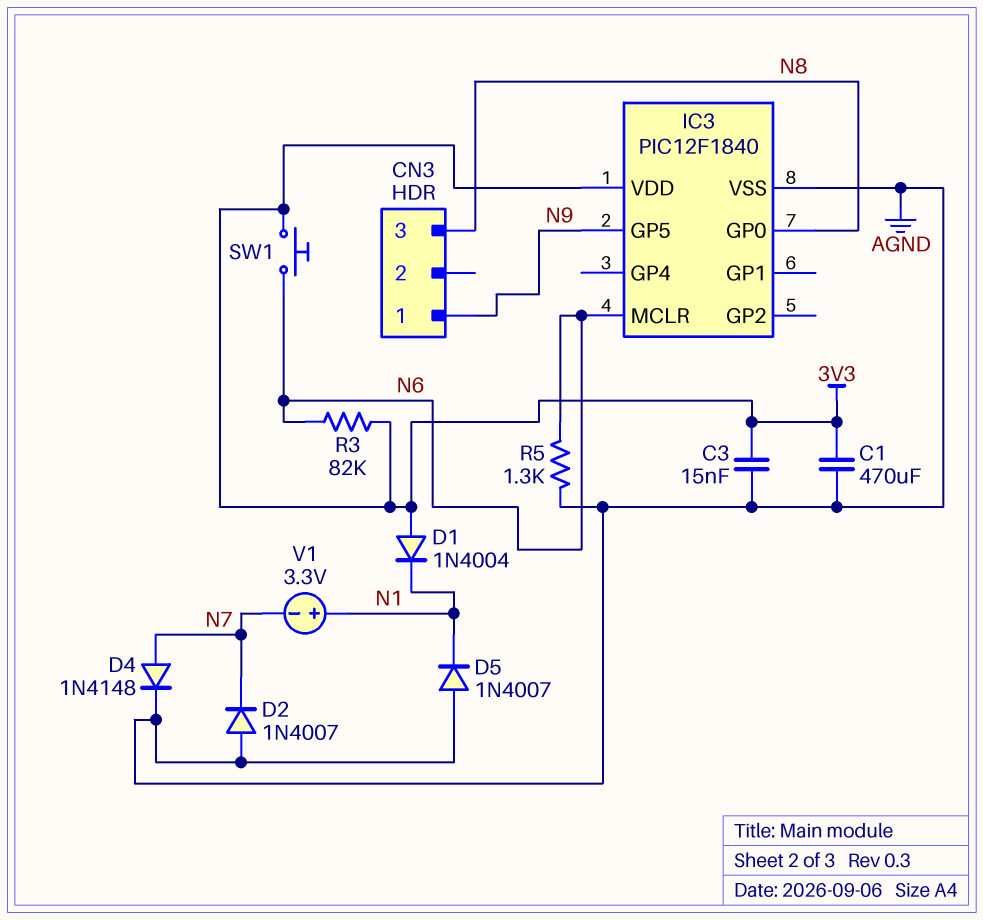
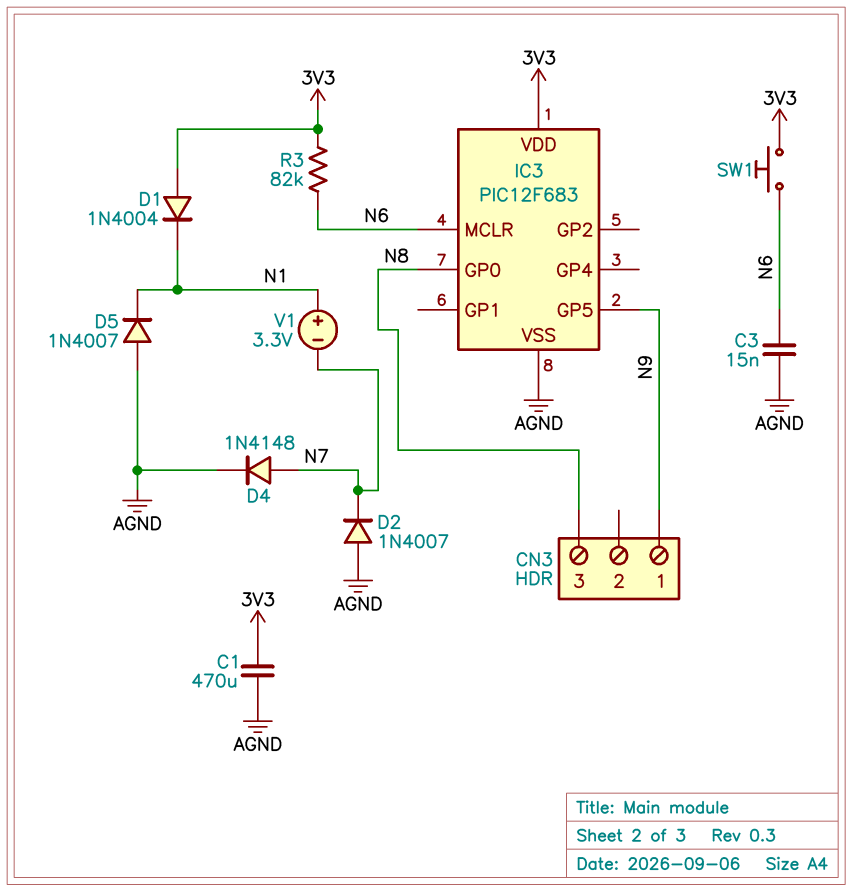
C3: 15nF (3V3, AGND) -> 15nF (AGND, N6)
IC3: PIC12F1840 -> PIC12F683
R5: 1.3k (AGND, N6) -> none

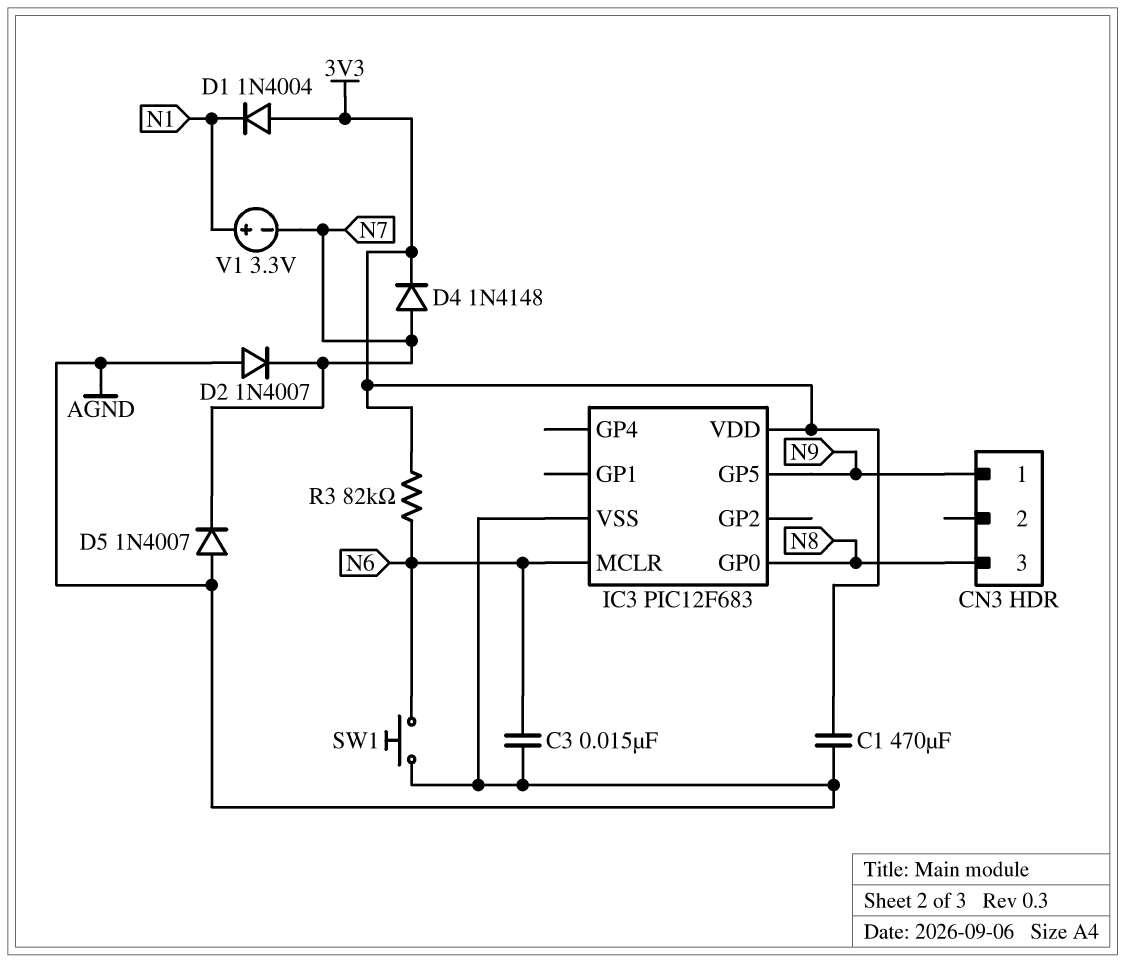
D4: diode 1N4148 (A N7, K AGND) -> diode 1N4148 (A N7, K 3V3)
D5: diode 1N4007 (A AGND, K N1) -> diode 1N4007 (A AGND, K N7)
SW1: button (3V3, N6) -> button (AGND, N6)

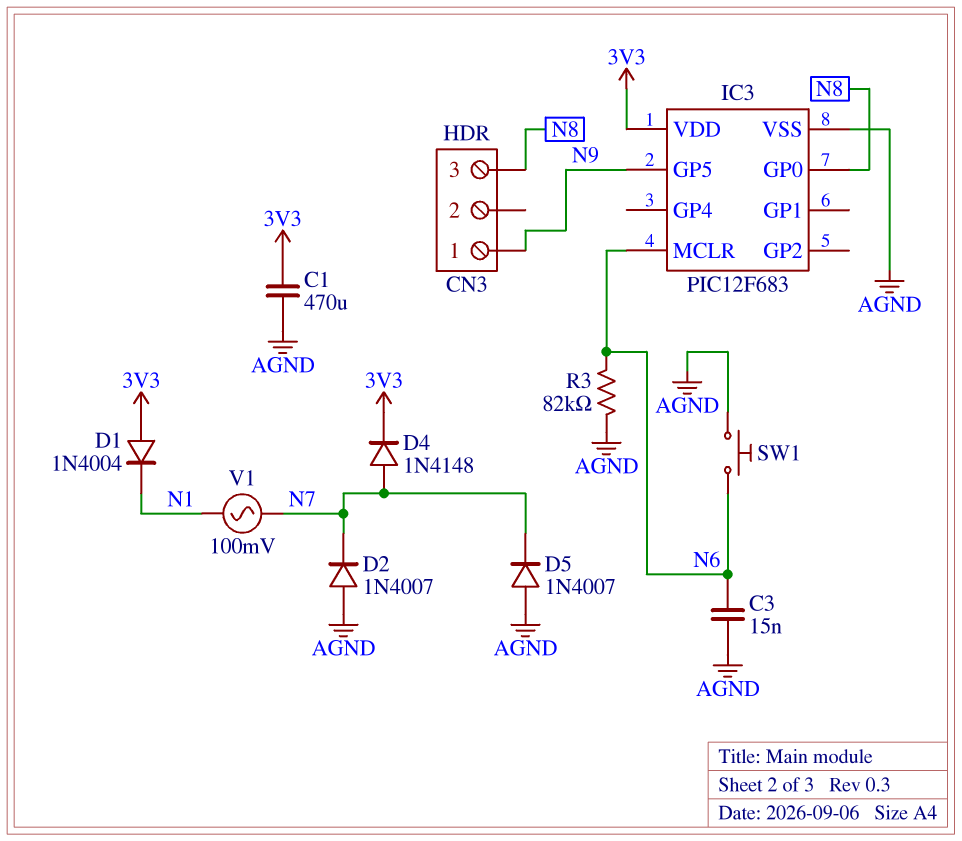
R3: 82k (3V3, N6) -> 82k (AGND, N6)
V1: 3.3V (plus N1, minus N7) -> AC 100mV (N1, N7)

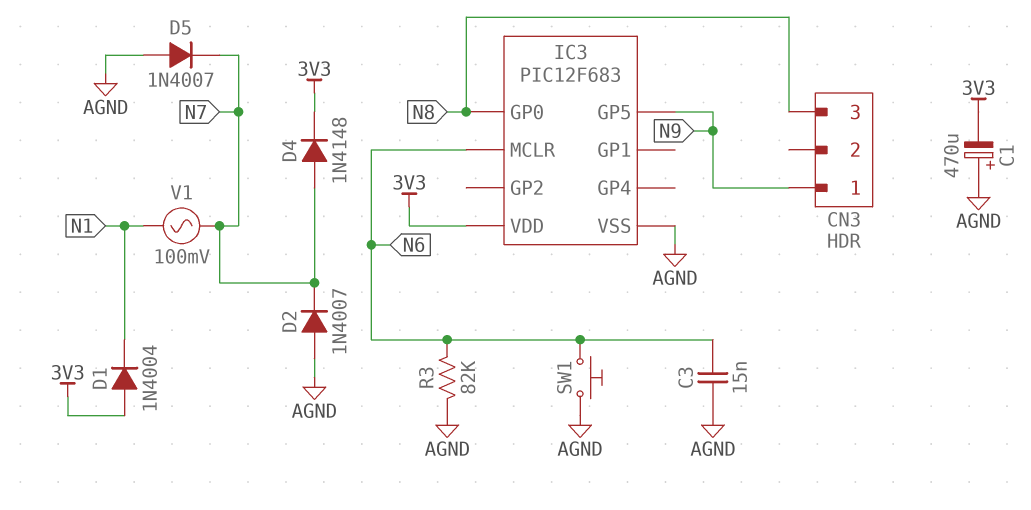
C1: 470uF (3V3, AGND) -> 470uF (plus AGND, minus 3V3)

